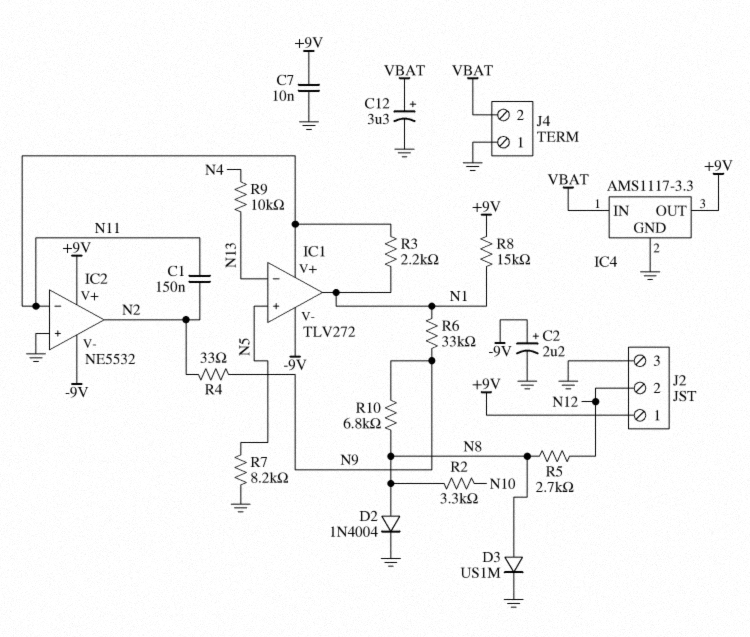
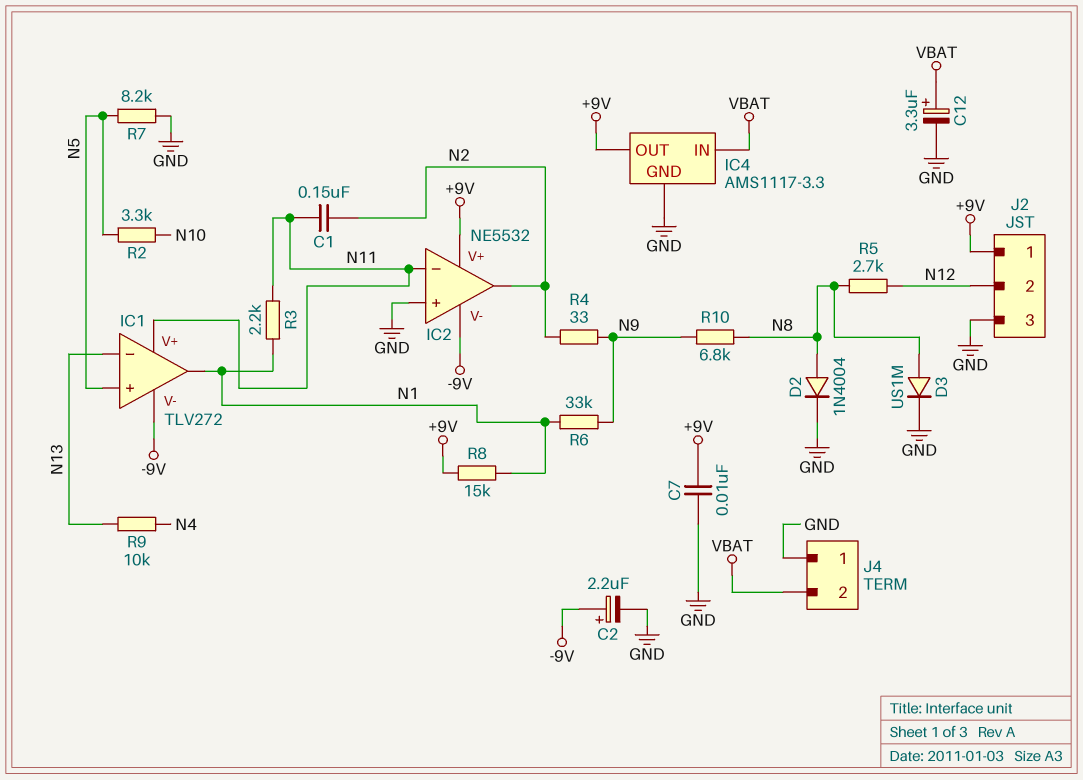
R2: 3.3k (N8, N10) -> 3.3k (N5, N10)

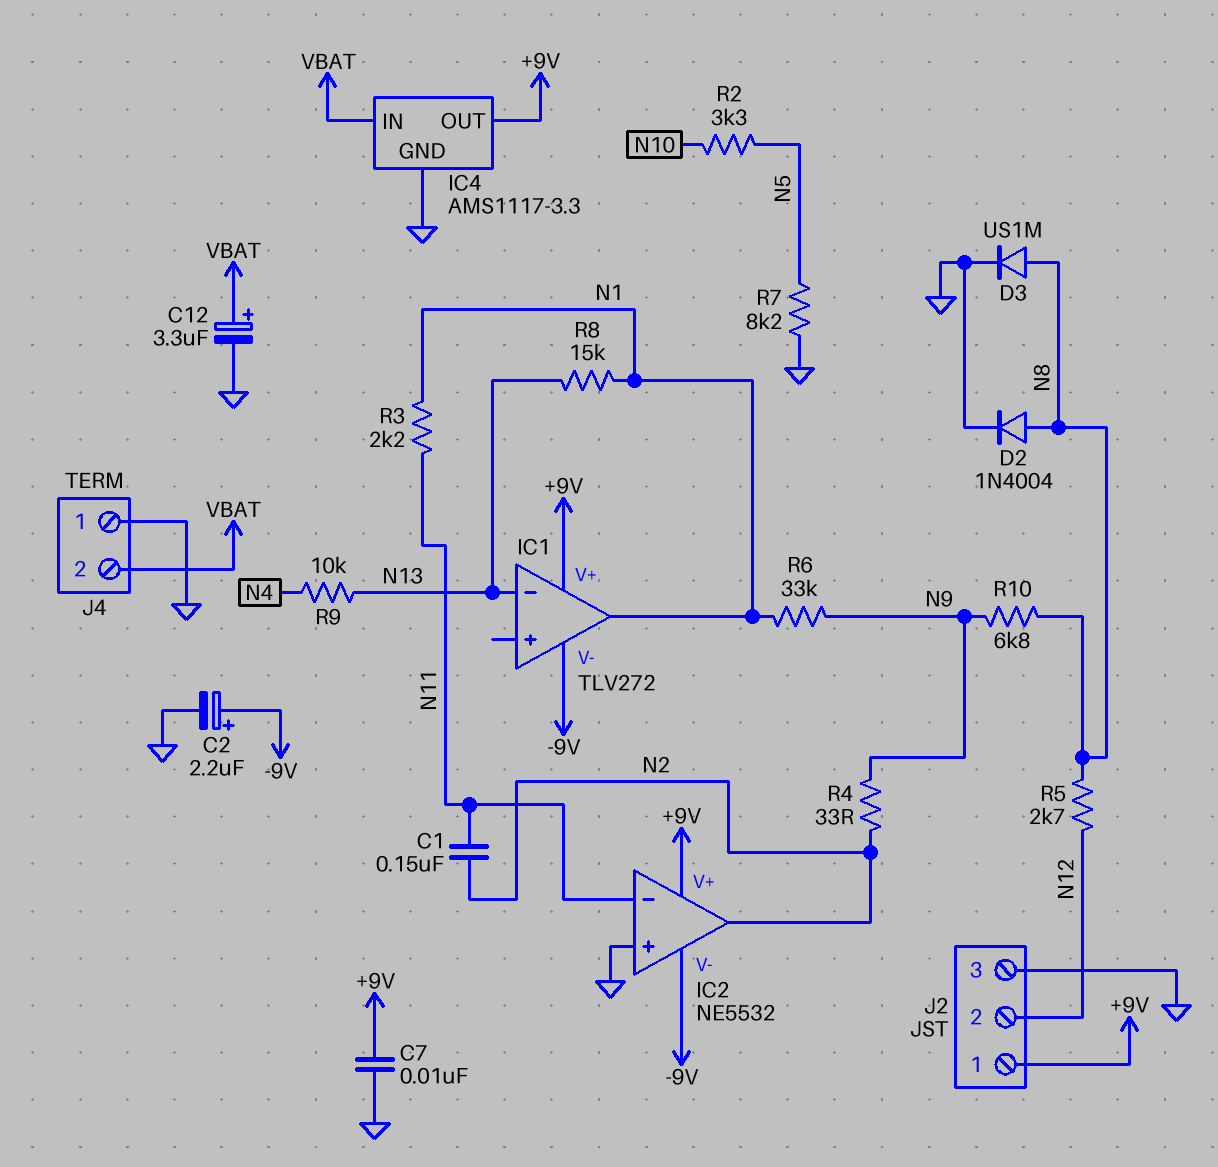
IC1 pin V+: N11 -> +9V
IC1 pin in+: N5 -> none
R8: 15k (+9V, N1) -> 15k (N1, N13)

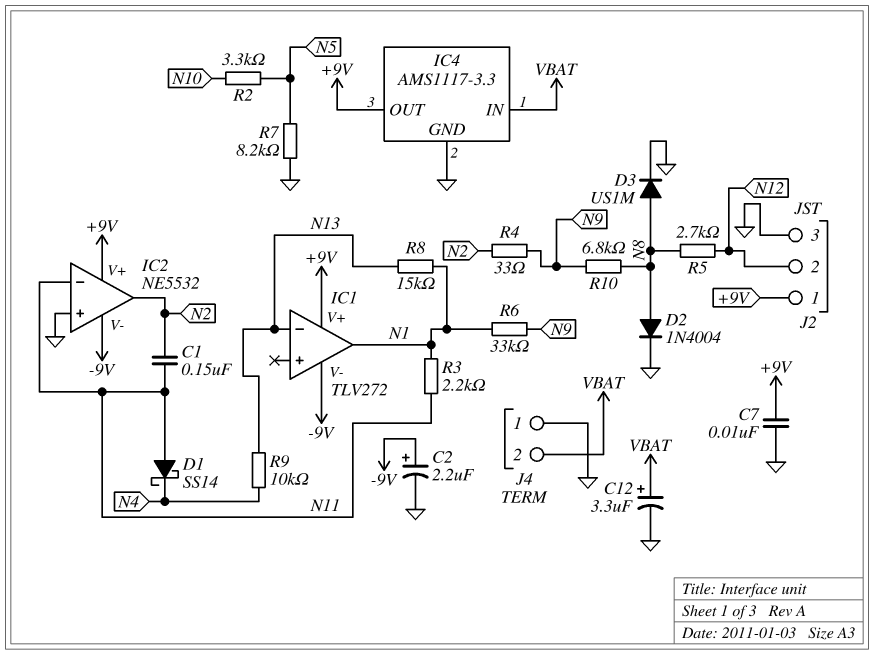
D1: none -> schottky SS14 (A N11, K N4)

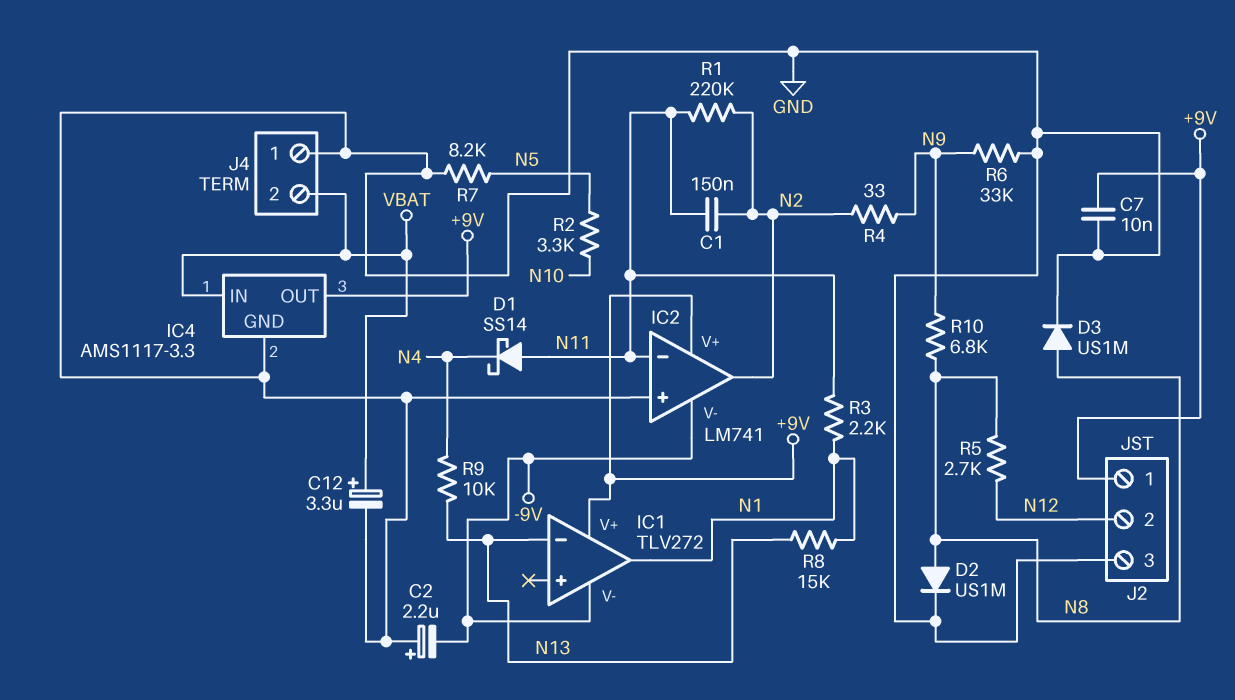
C2: 2.2uF (plus -9V, minus GND) -> 2.2uF (plus GND, minus -9V)
D2: diode 1N4004 (A N8, K GND) -> diode US1M (A N8, K GND)
IC2: NE5532 -> LM741
R1: none -> 220k (N2, N11)
R6: 33k (N1, N9) -> 33k (GND, N9)

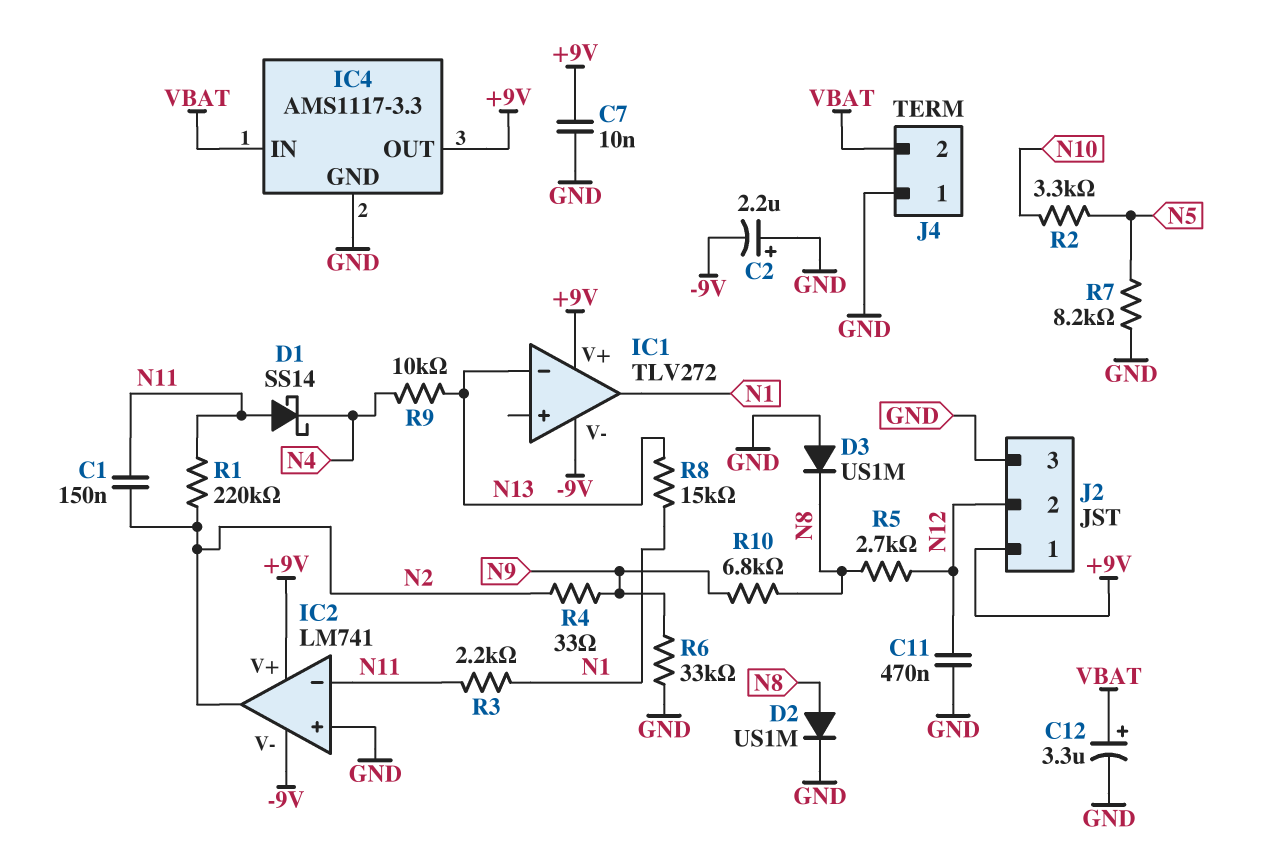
C11: none -> 470nF (GND, N12)
D3: diode US1M (A N8, K GND) -> diode US1M (A GND, K N8)

